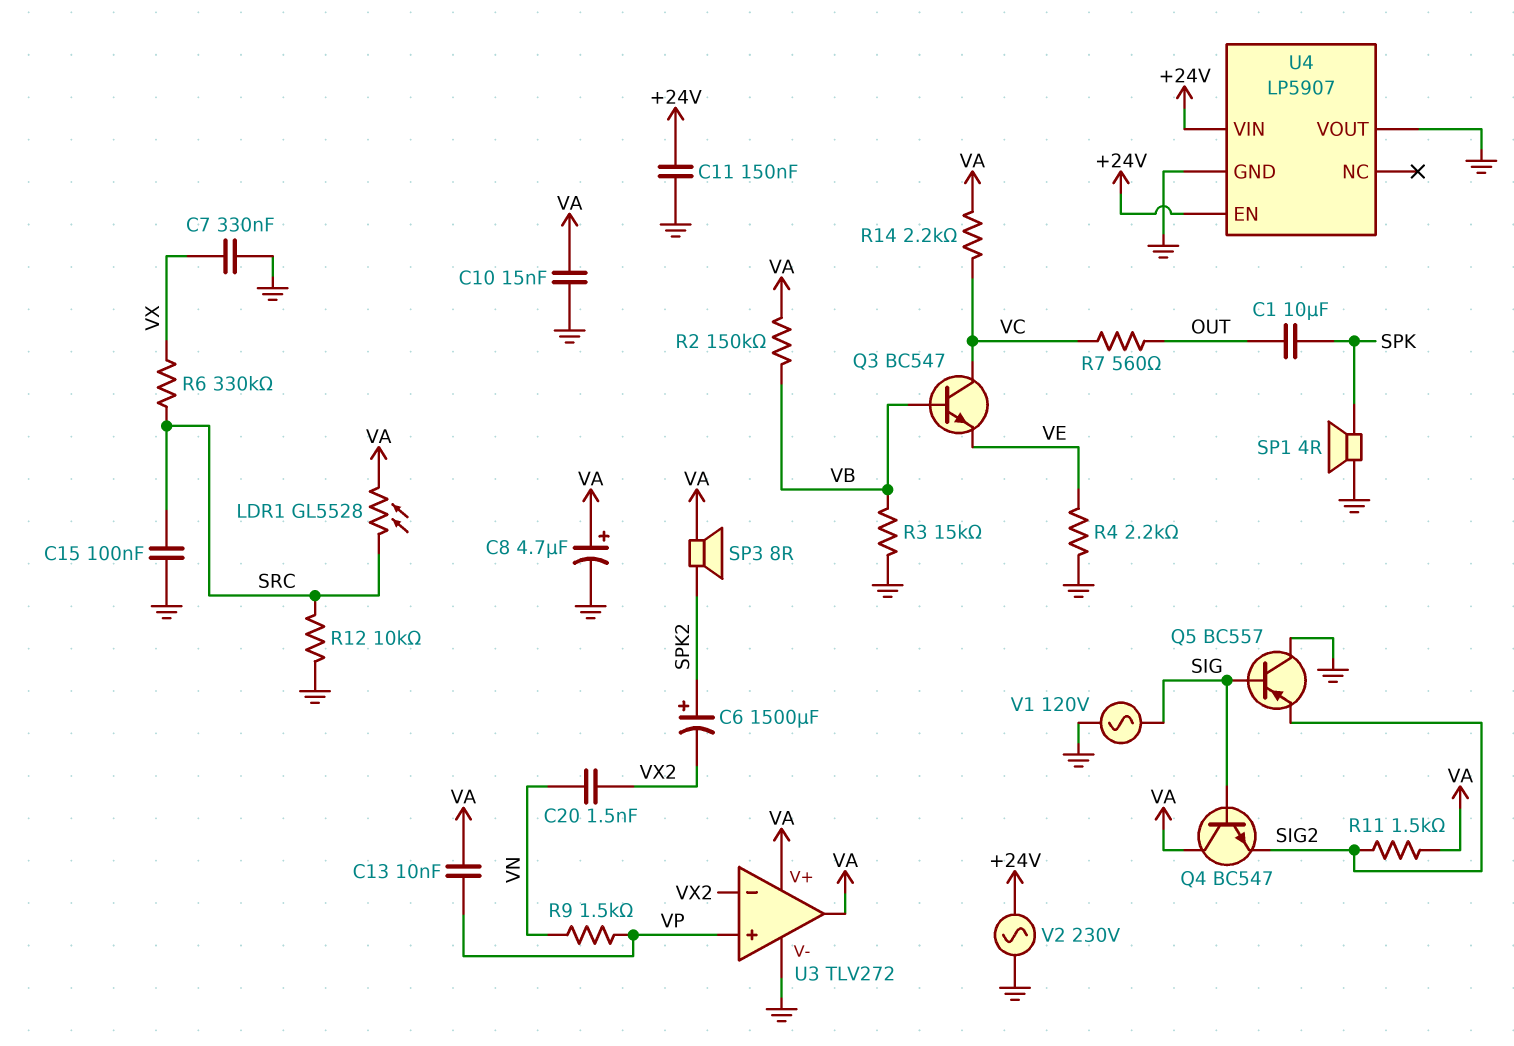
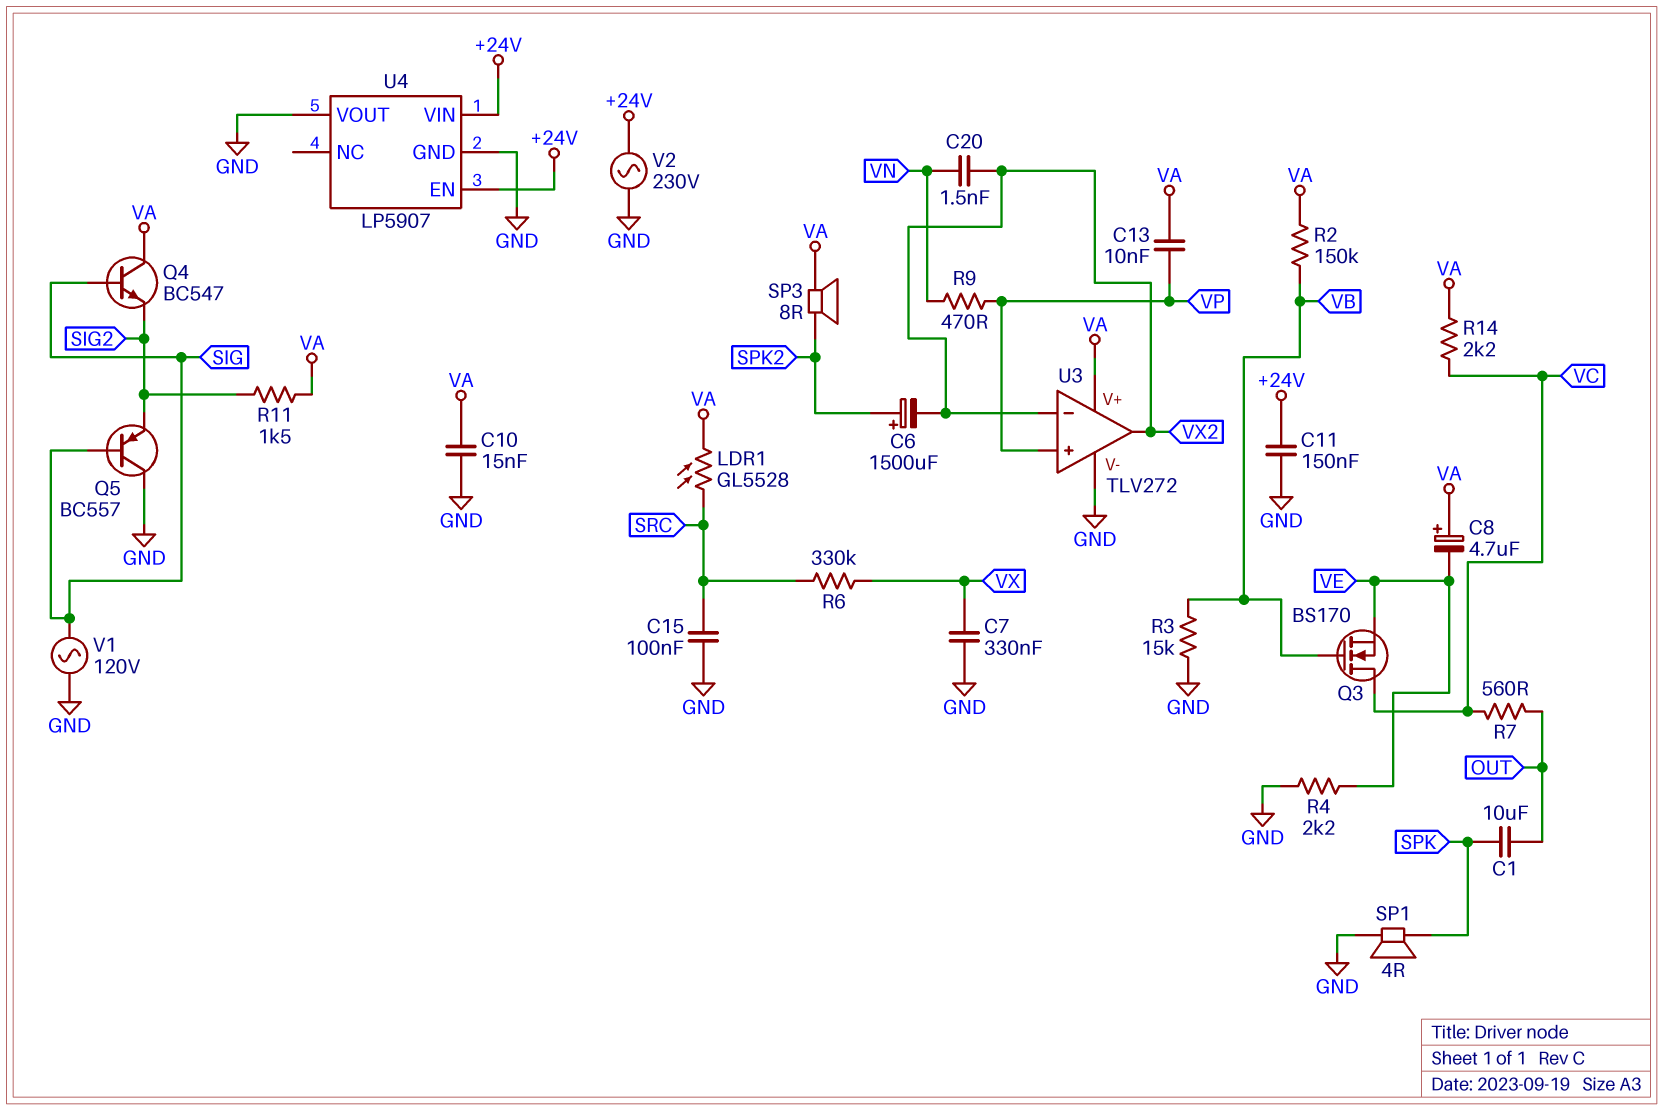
C8: 4.7uF (plus VA, minus GND) -> 4.7uF (plus VA, minus VE)
Q3: NPN BC547 (B VB, C VC, E VE) -> NMOS BS170 (G VB, D VC, S VE)
R9: 1.5k (VN, VP) -> 470 (VN, VP)
R12: 10k (GND, SRC) -> none
U3 pin out: VA -> VX2

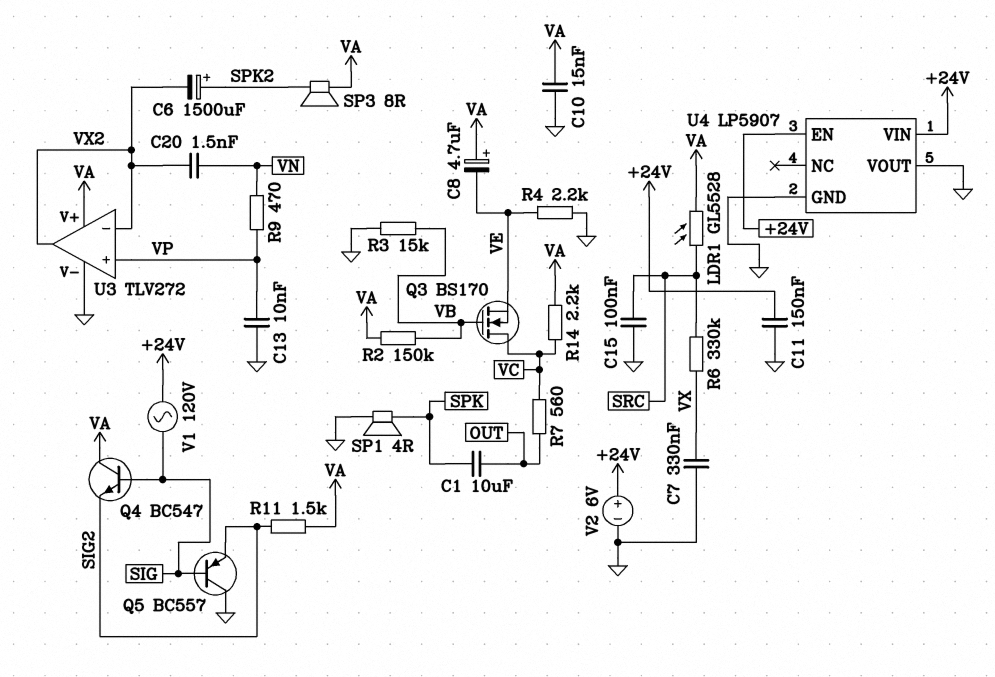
C13: 10nF (VA, VP) -> 10nF (GND, VP)
V1: AC 120V (GND, SIG) -> AC 120V (+24V, SIG)
V2: AC 230V (+24V, GND) -> 6V (plus +24V, minus GND)

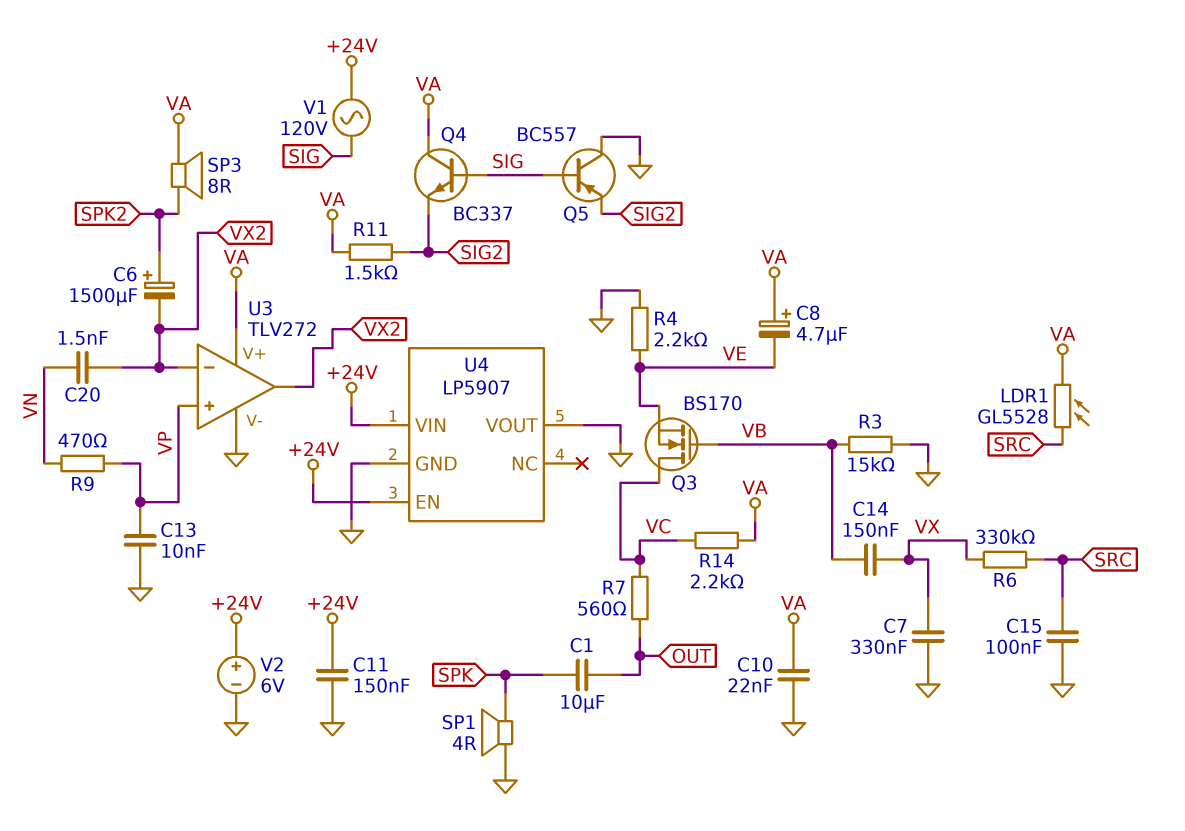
C10: 15nF (GND, VA) -> 22nF (GND, VA)
C14: none -> 150nF (VB, VX)
Q4: NPN BC547 (B SIG, C VA, E SIG2) -> NPN BC337 (B SIG, C VA, E SIG2)
R2: 150k (VA, VB) -> none

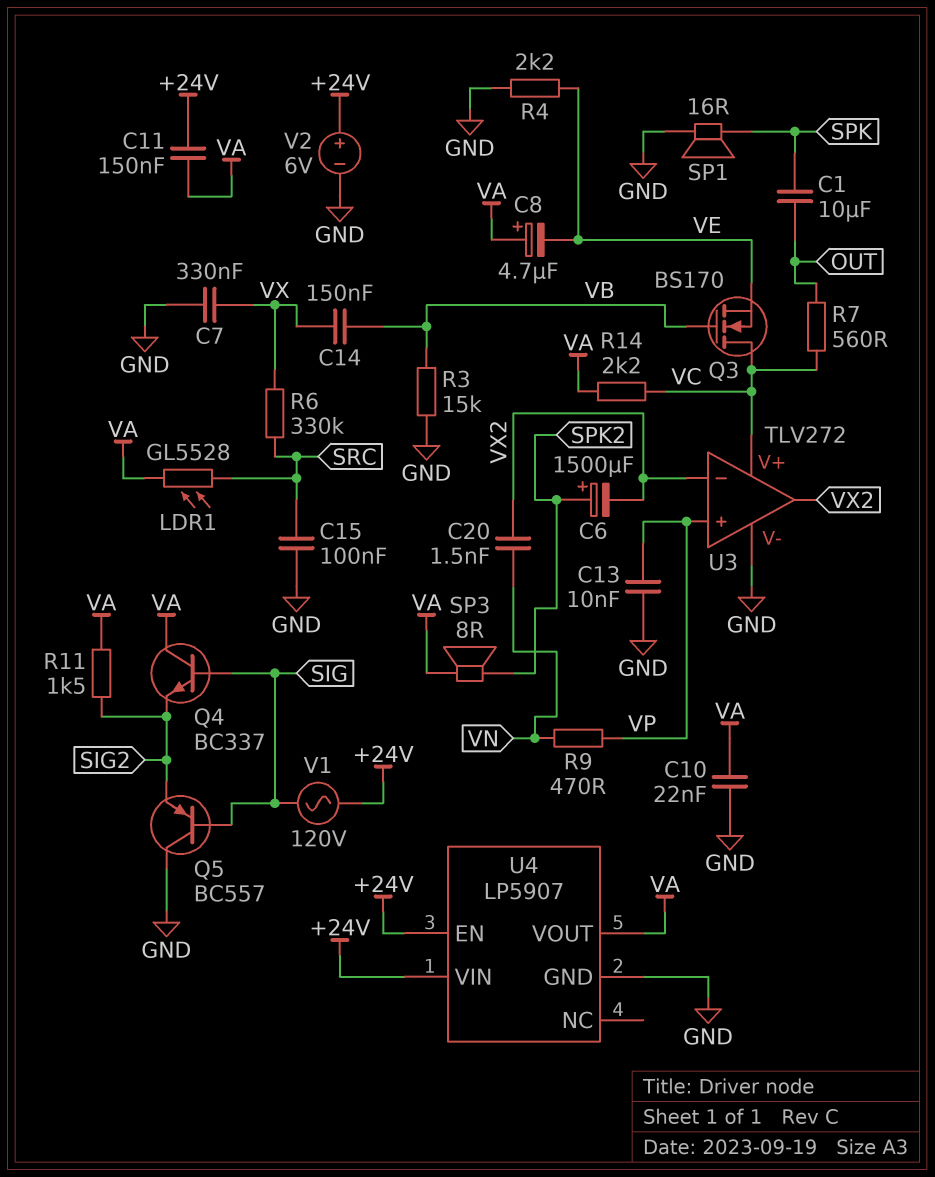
C11: 150nF (+24V, GND) -> 150nF (+24V, VA)
SP1: speaker 4R (GND, SPK) -> speaker 16R (GND, SPK)
U3 pin V+: VA -> VC
U4 pin VOUT: GND -> VA

